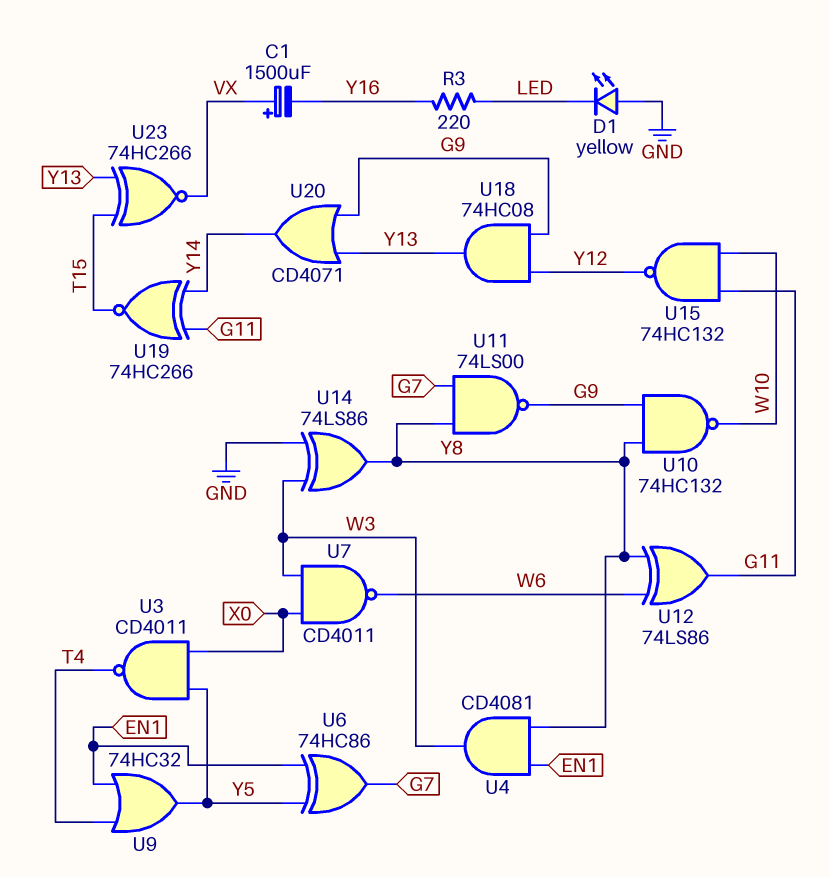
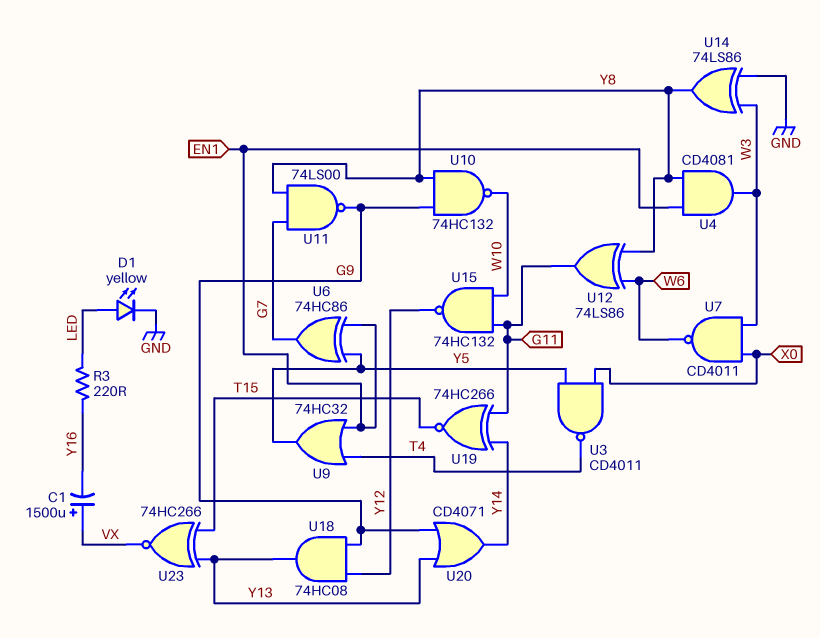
D1: LED yellow (A GND, K LED) -> LED yellow (A LED, K GND)

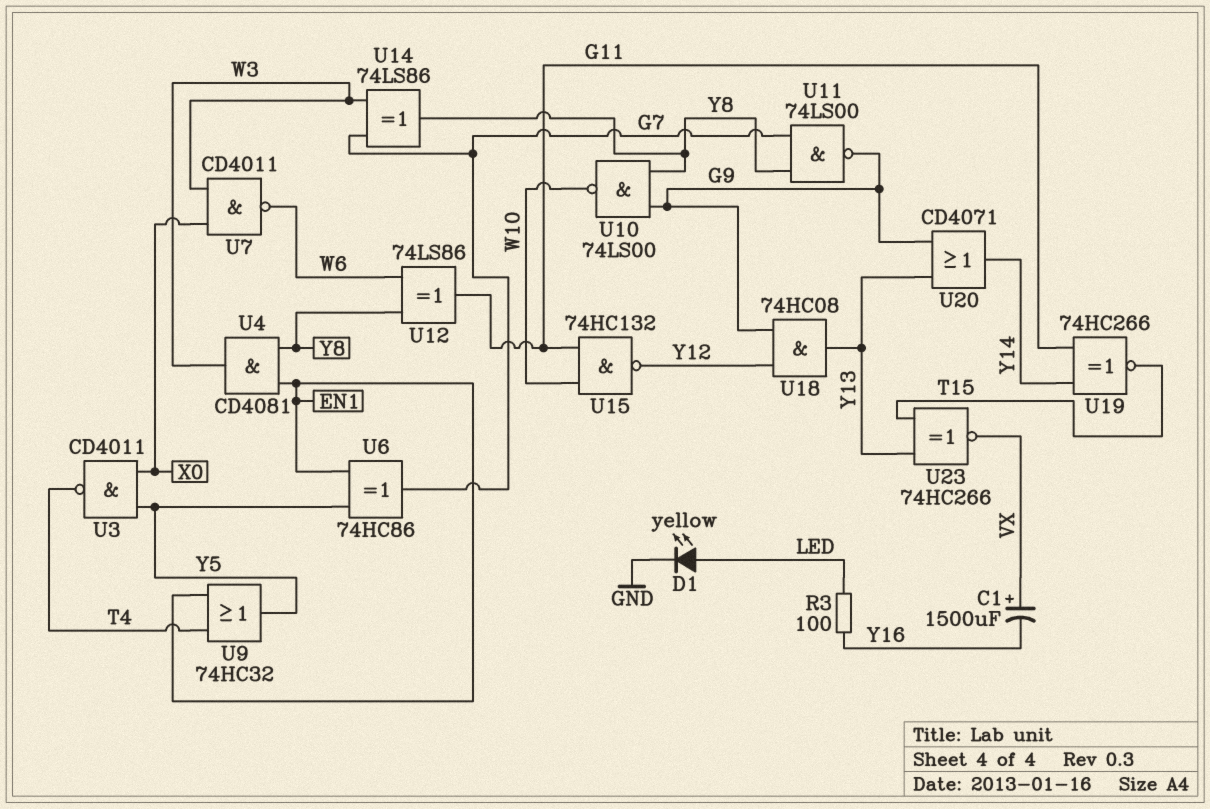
R3: 220 (LED, Y16) -> 100 (LED, Y16)
U10: NAND 74HC132 (in G9, in Y8, out W10) -> NAND 74LS00 (in G9, in Y8, out W10)
U14: XOR 74LS86 (in GND, in W3, out Y8) -> XOR 74LS86 (in G7, in W3, out Y8)

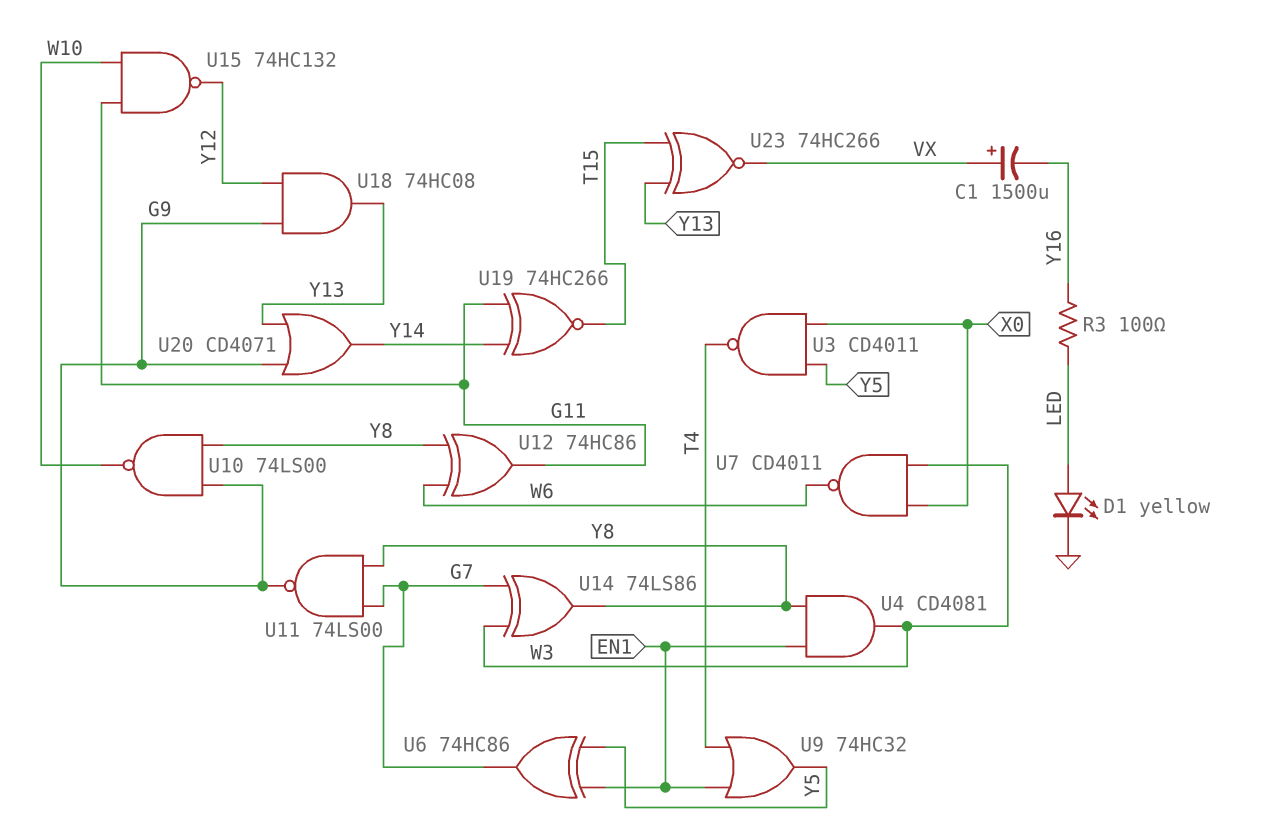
U12: XOR 74LS86 (in W6, in Y8, out G11) -> XOR 74HC86 (in W6, in Y8, out G11)

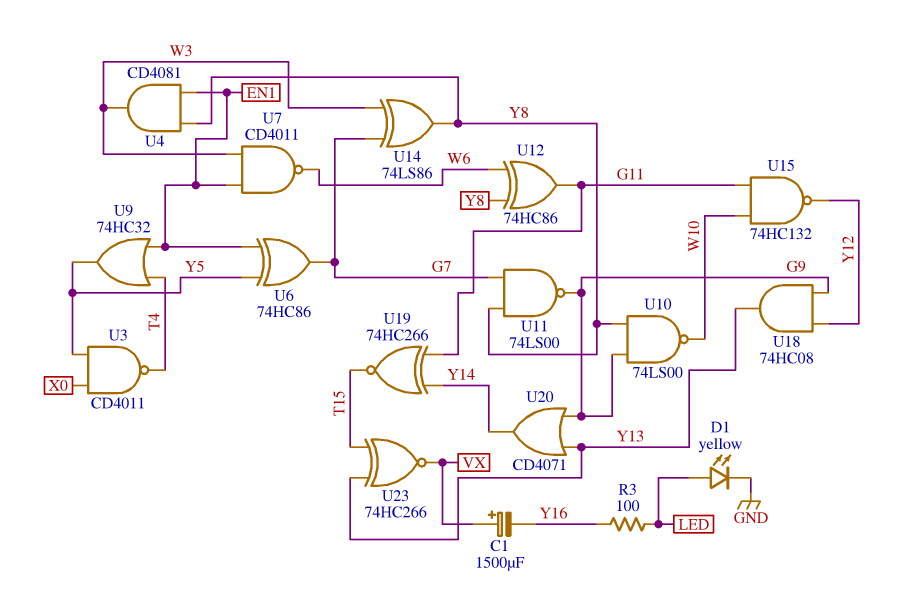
U7: NAND CD4011 (in W3, in X0, out W6) -> NAND CD4011 (in EN1, in W3, out W6)

